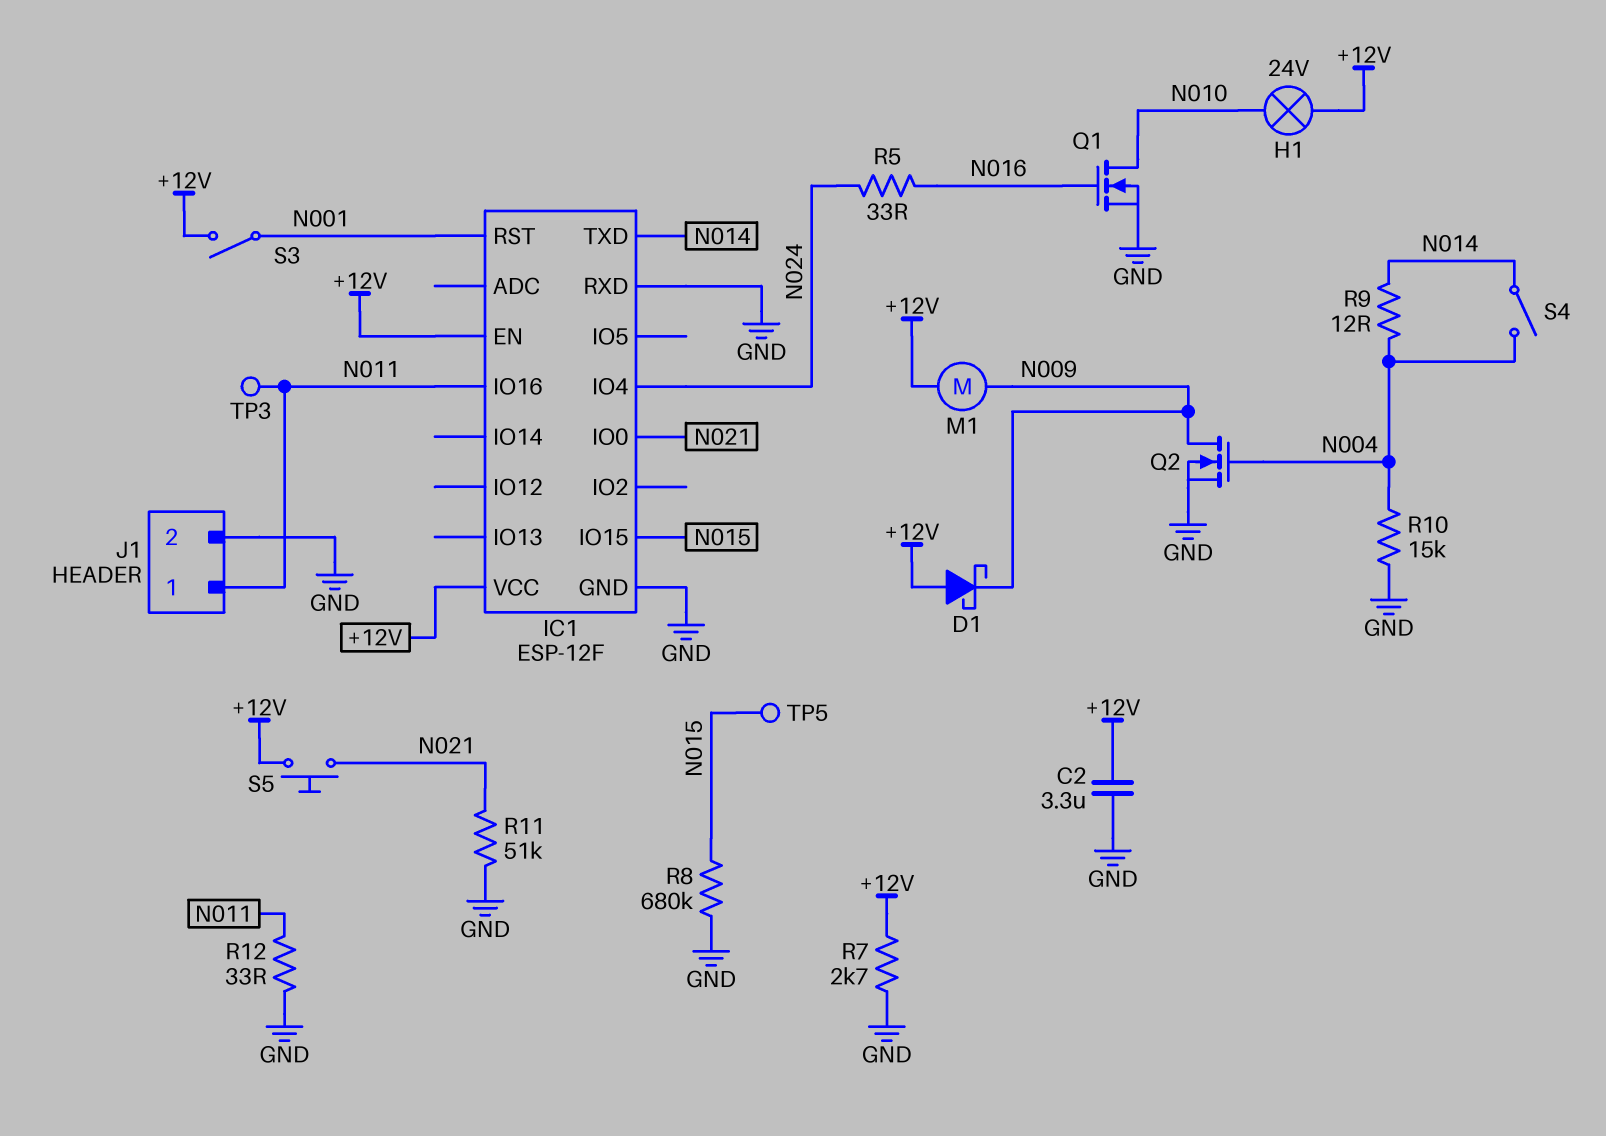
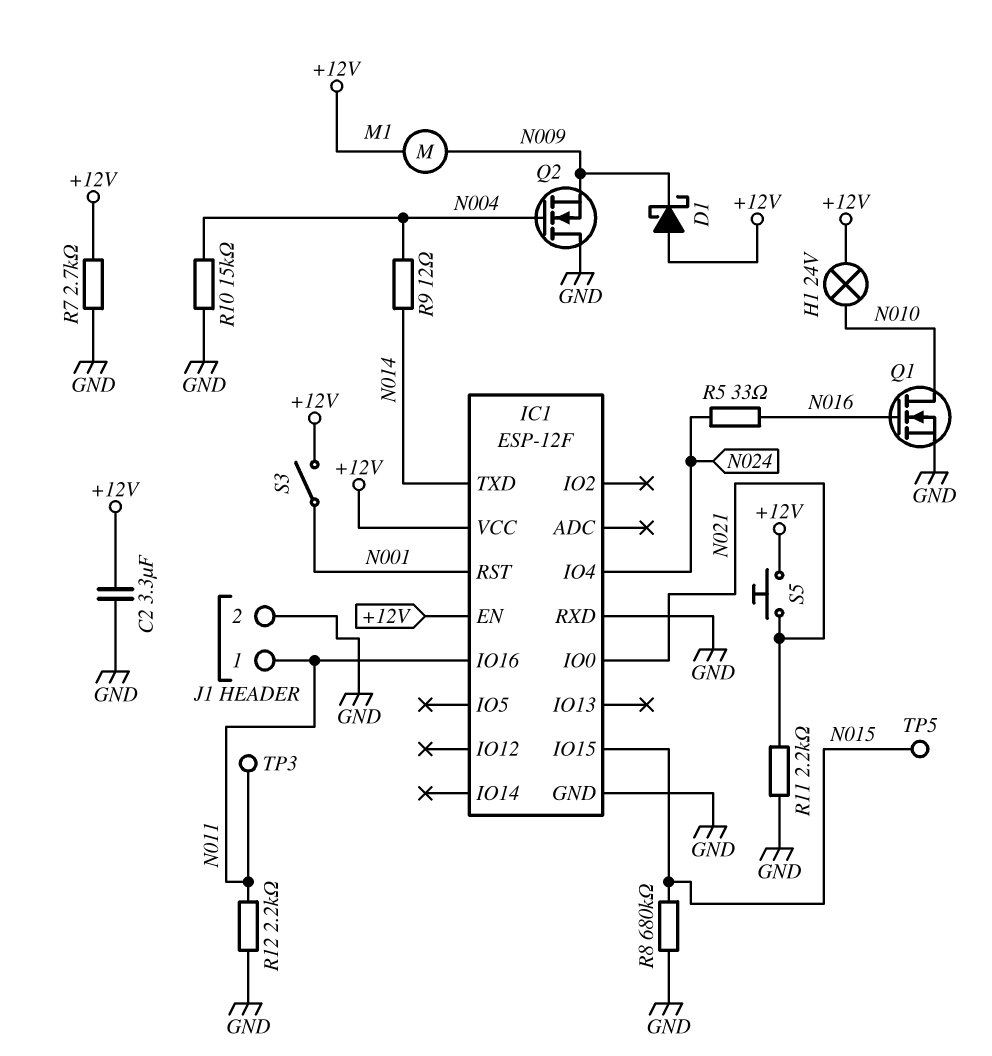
Q2: NMOS (G N004, D N009, S GND) -> NMOS (G N004, D GND, S N009)
R11: 51k (GND, N021) -> 2.2k (GND, N021)
R12: 33 (GND, N011) -> 2.2k (GND, N011)
S4: switch (N004, N014) -> none

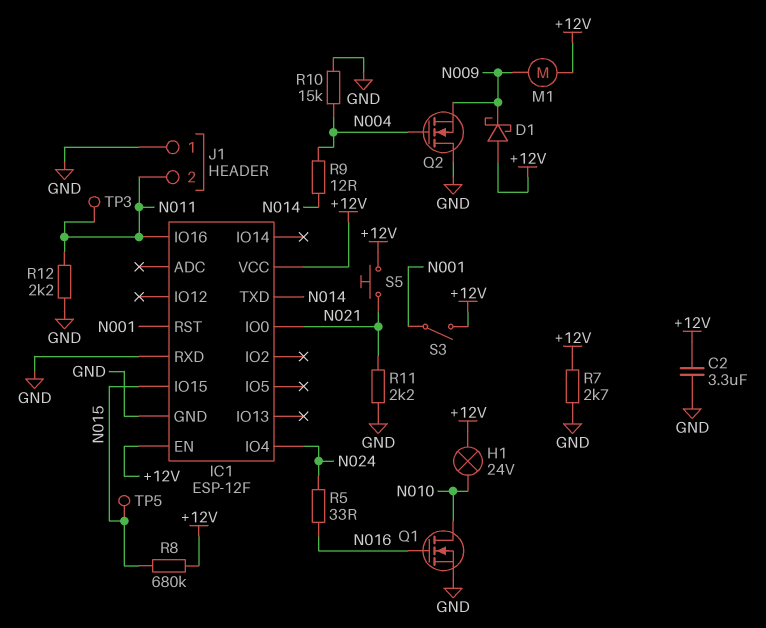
J1 pin 1: N011 -> GND
J1 pin 2: GND -> N011
R8: 680k (GND, N015) -> 680k (+12V, N015)

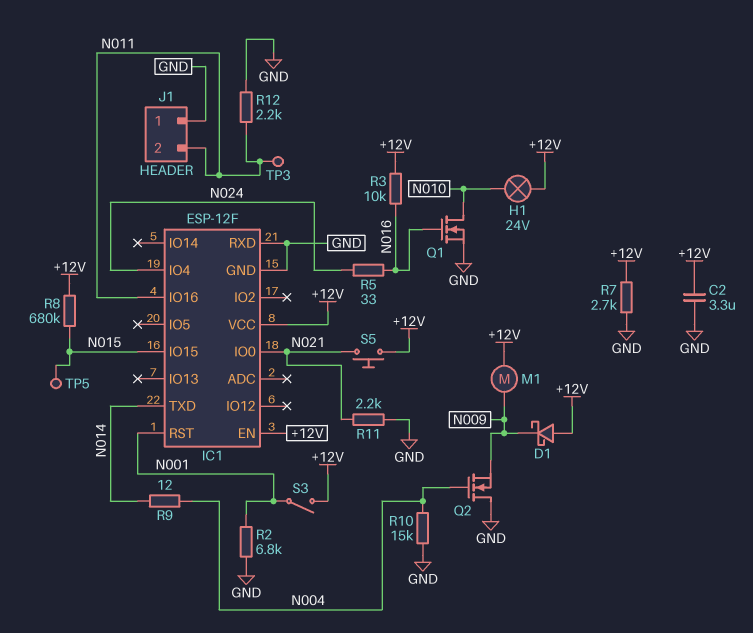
R2: none -> 6.8k (GND, N001)
R3: none -> 10k (+12V, N016)

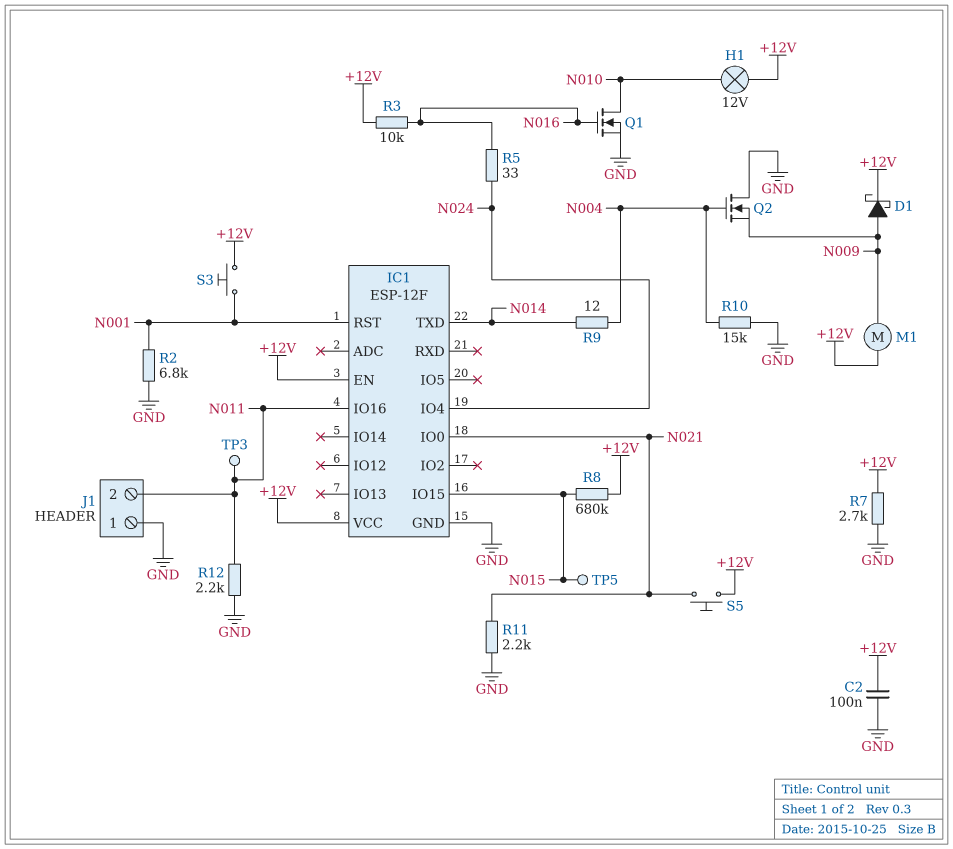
C2: 3.3uF (+12V, GND) -> 100nF (+12V, GND)
D1: schottky (A +12V, K N009) -> schottky (A N009, K +12V)
H1: lamp 24V (+12V, N010) -> lamp 12V (+12V, N010)
IC1 pin RXD: GND -> none
S3: switch (+12V, N001) -> button (+12V, N001)

